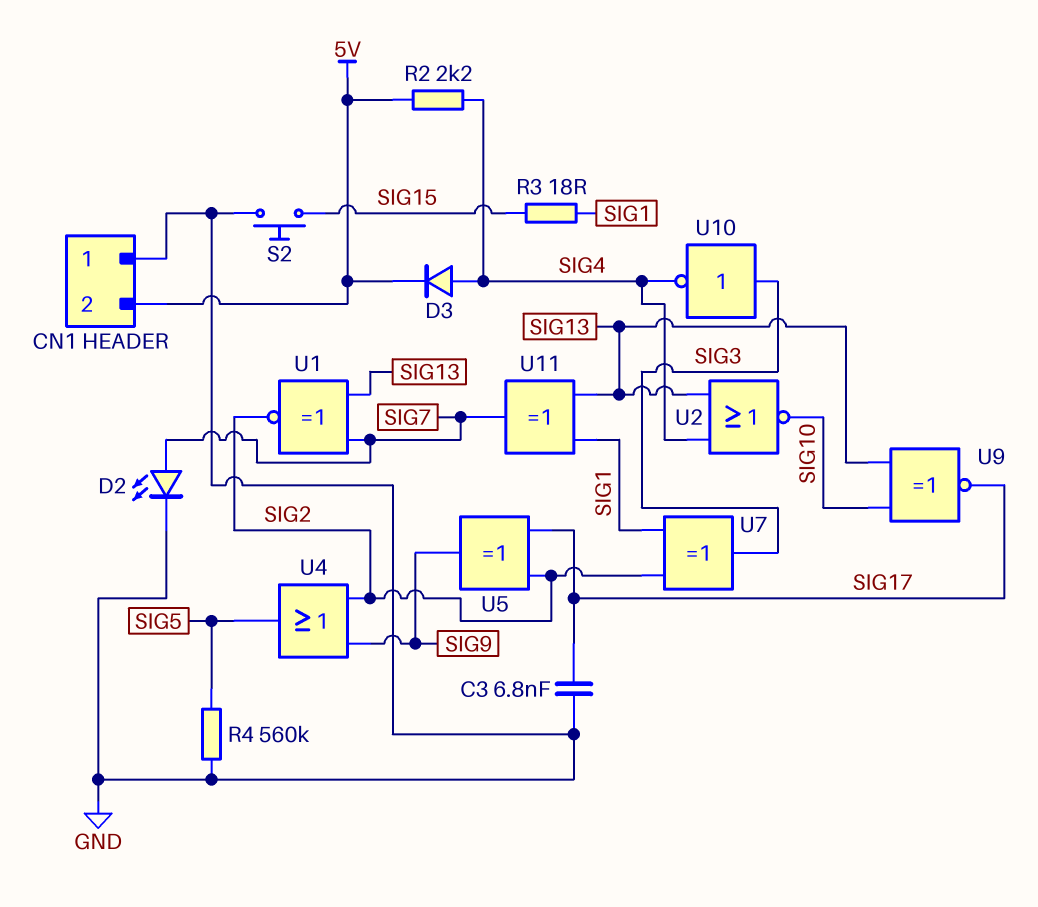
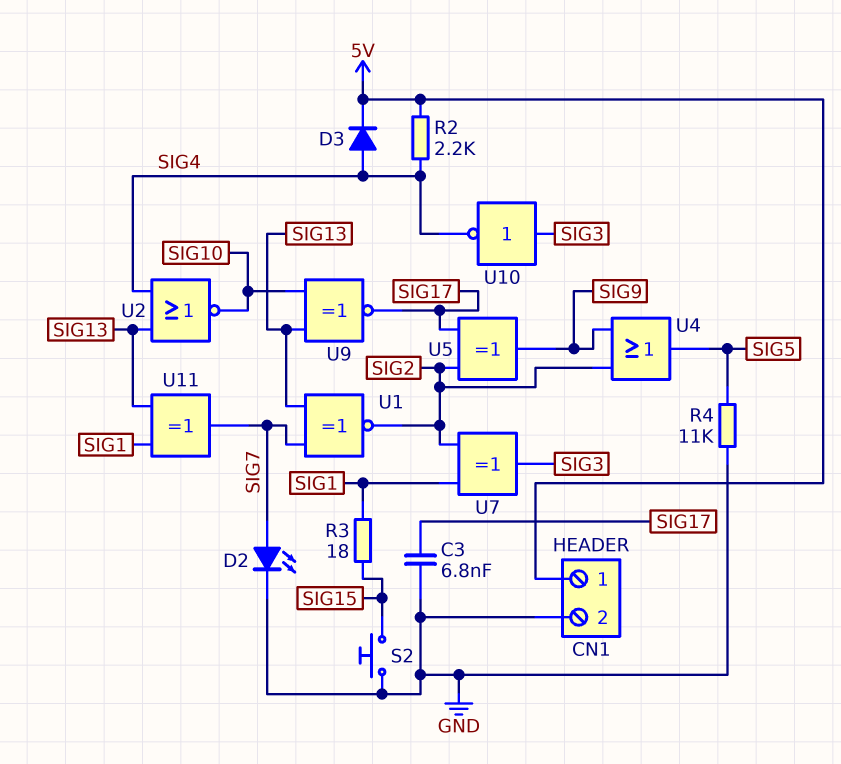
CN1 pin 1: GND -> 5V
CN1 pin 2: 5V -> GND
R4: 560k (GND, SIG5) -> 11k (GND, SIG5)

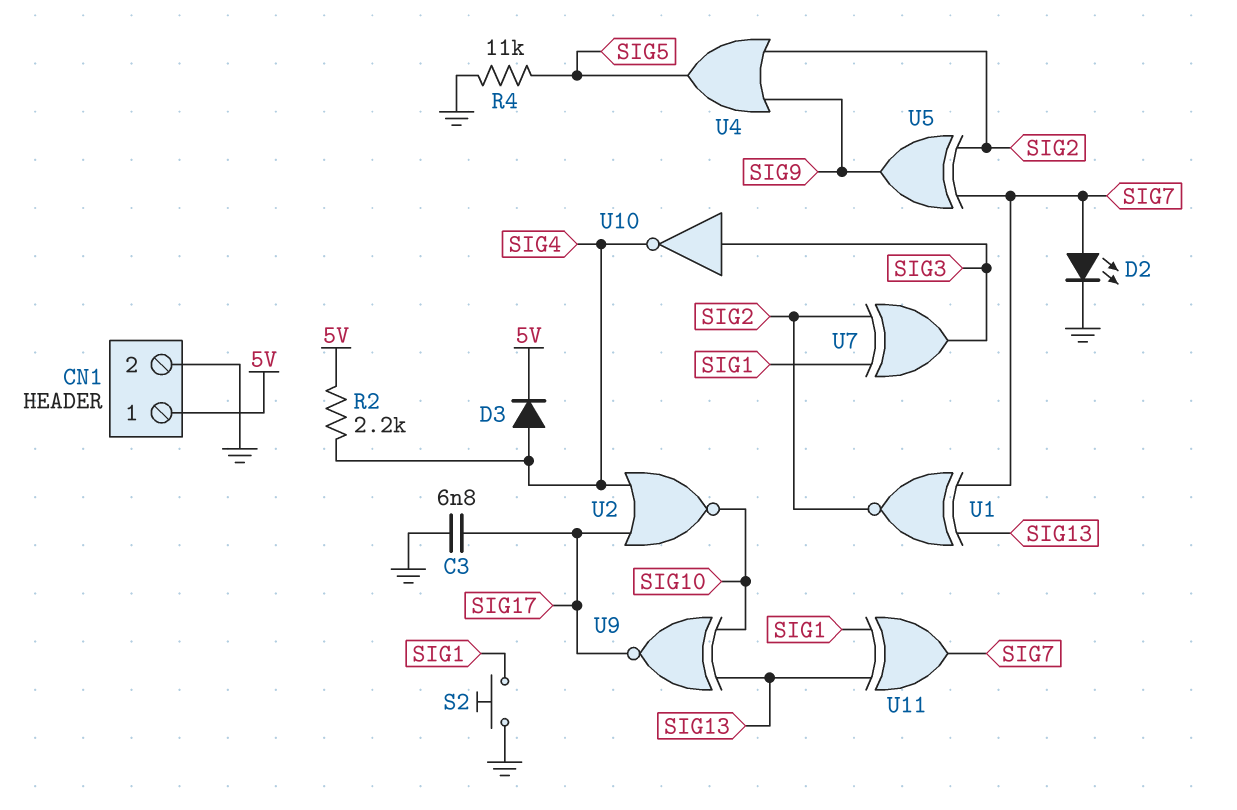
R3: 18 (SIG1, SIG15) -> none
S2: button (GND, SIG15) -> button (GND, SIG1)
U2: NOR (in SIG4, in SIG13, out SIG10) -> NOR (in SIG4, in SIG17, out SIG10)
U5: XOR (in SIG2, in SIG17, out SIG9) -> XOR (in SIG2, in SIG7, out SIG9)

